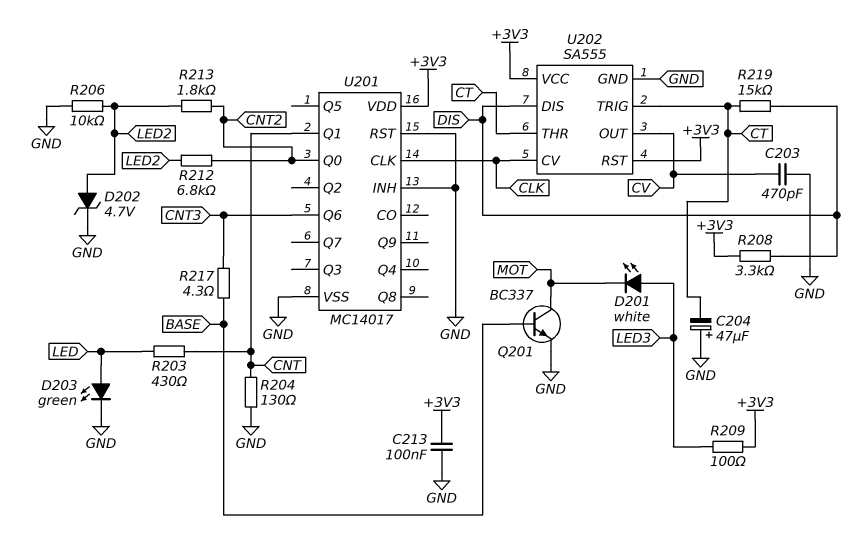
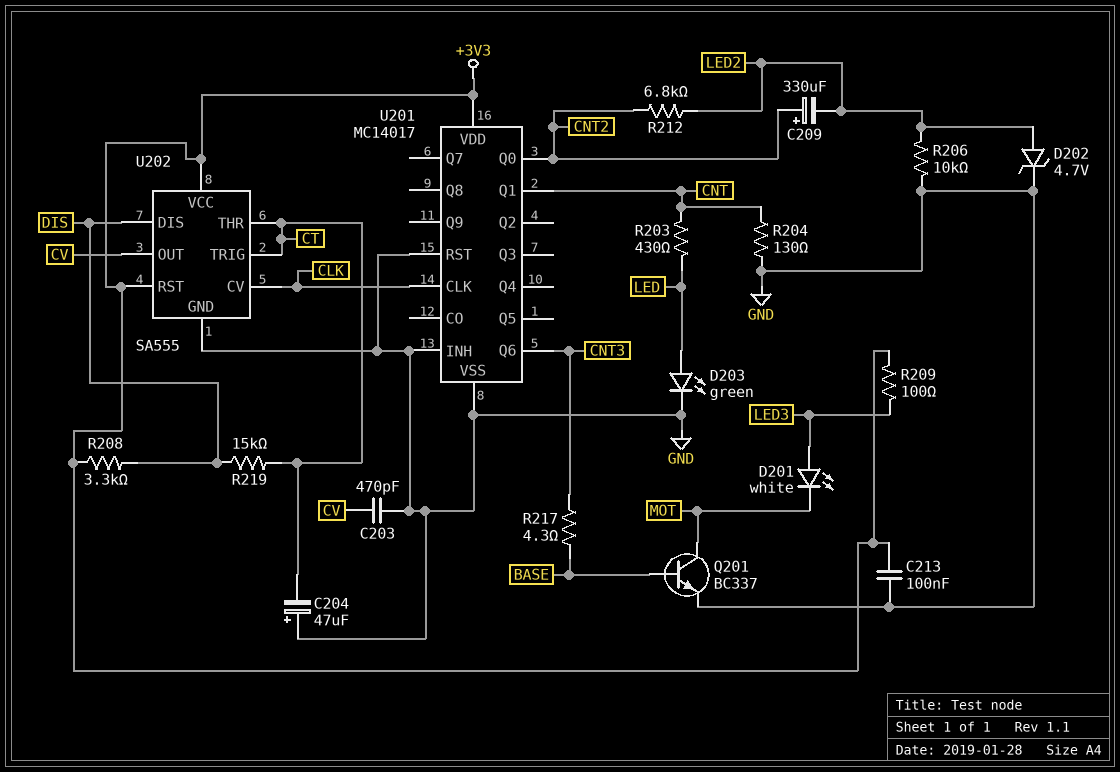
C209: none -> 330uF (plus CNT2, minus LED2)
R213: 1.8k (CNT2, LED2) -> none

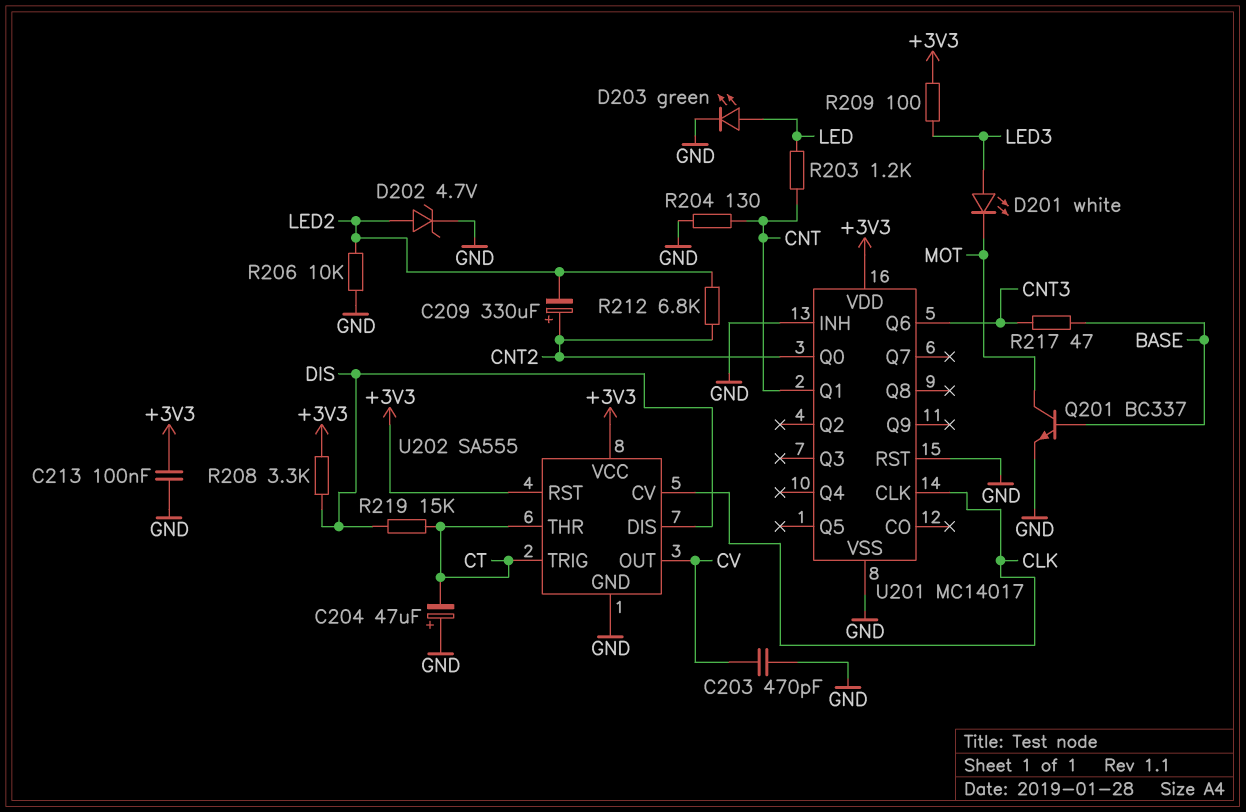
R203: 430 (CNT, LED) -> 1.2k (CNT, LED)
R217: 4.3 (BASE, CNT3) -> 47 (BASE, CNT3)

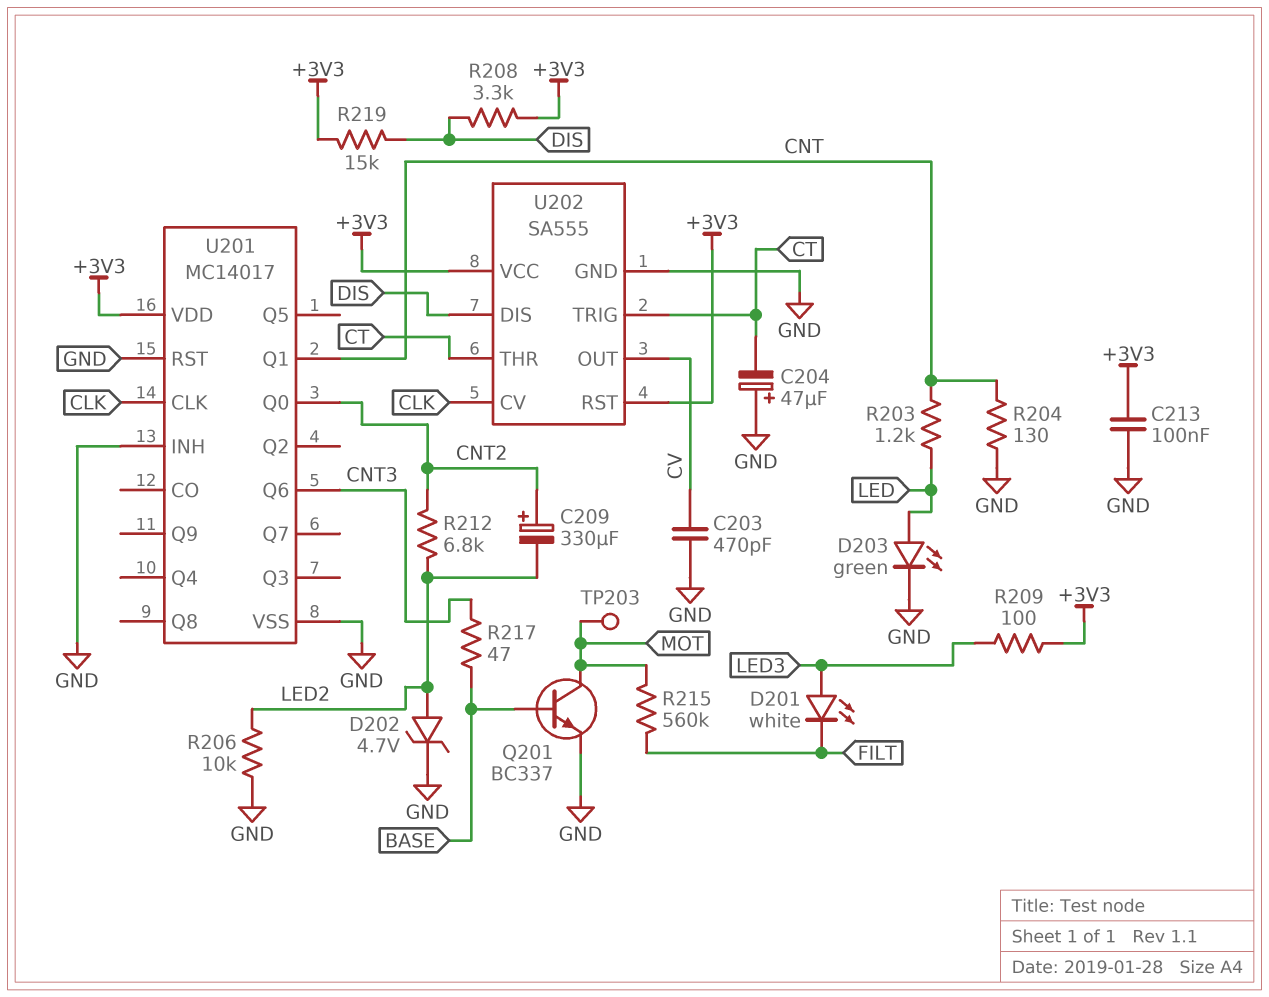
D201: LED white (A LED3, K MOT) -> LED white (A LED3, K FILT)
R215: none -> 560k (FILT, MOT)
R219: 15k (CT, DIS) -> 15k (+3V3, DIS)
TP203: none -> test point (MOT)

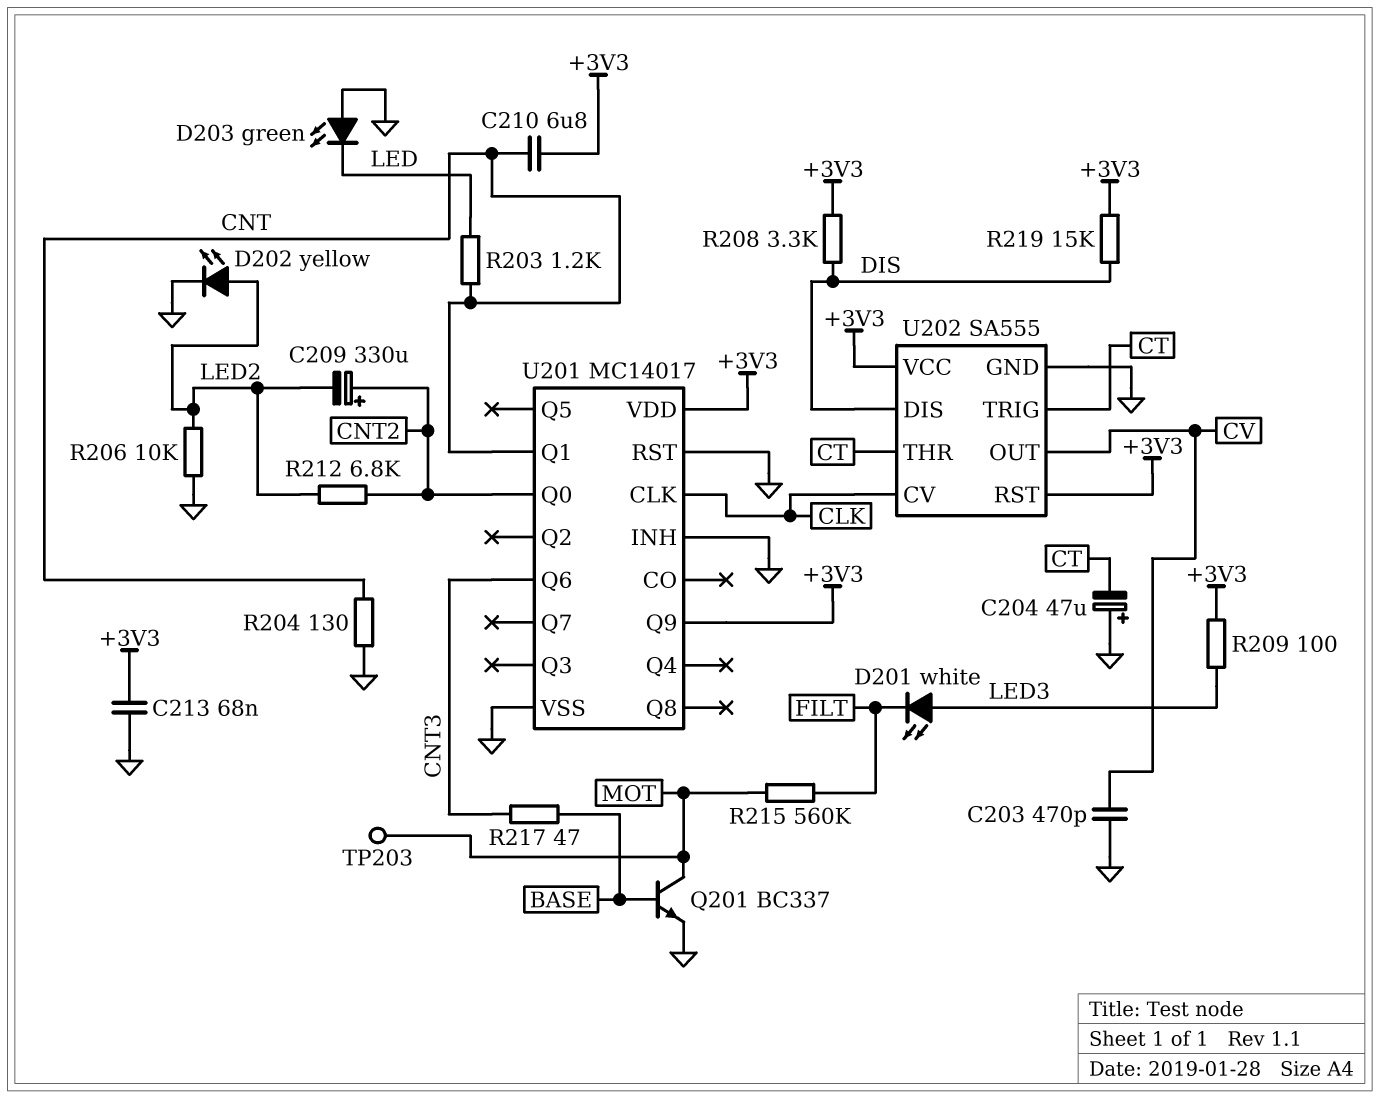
C210: none -> 6.8uF (+3V3, CNT)
C213: 100nF (+3V3, GND) -> 68nF (+3V3, GND)
D202: zener 4.7V (A LED2, K GND) -> LED yellow (A LED2, K GND)
D203: LED green (A LED, K GND) -> LED green (A GND, K LED)
U201 pin Q9: none -> +3V3

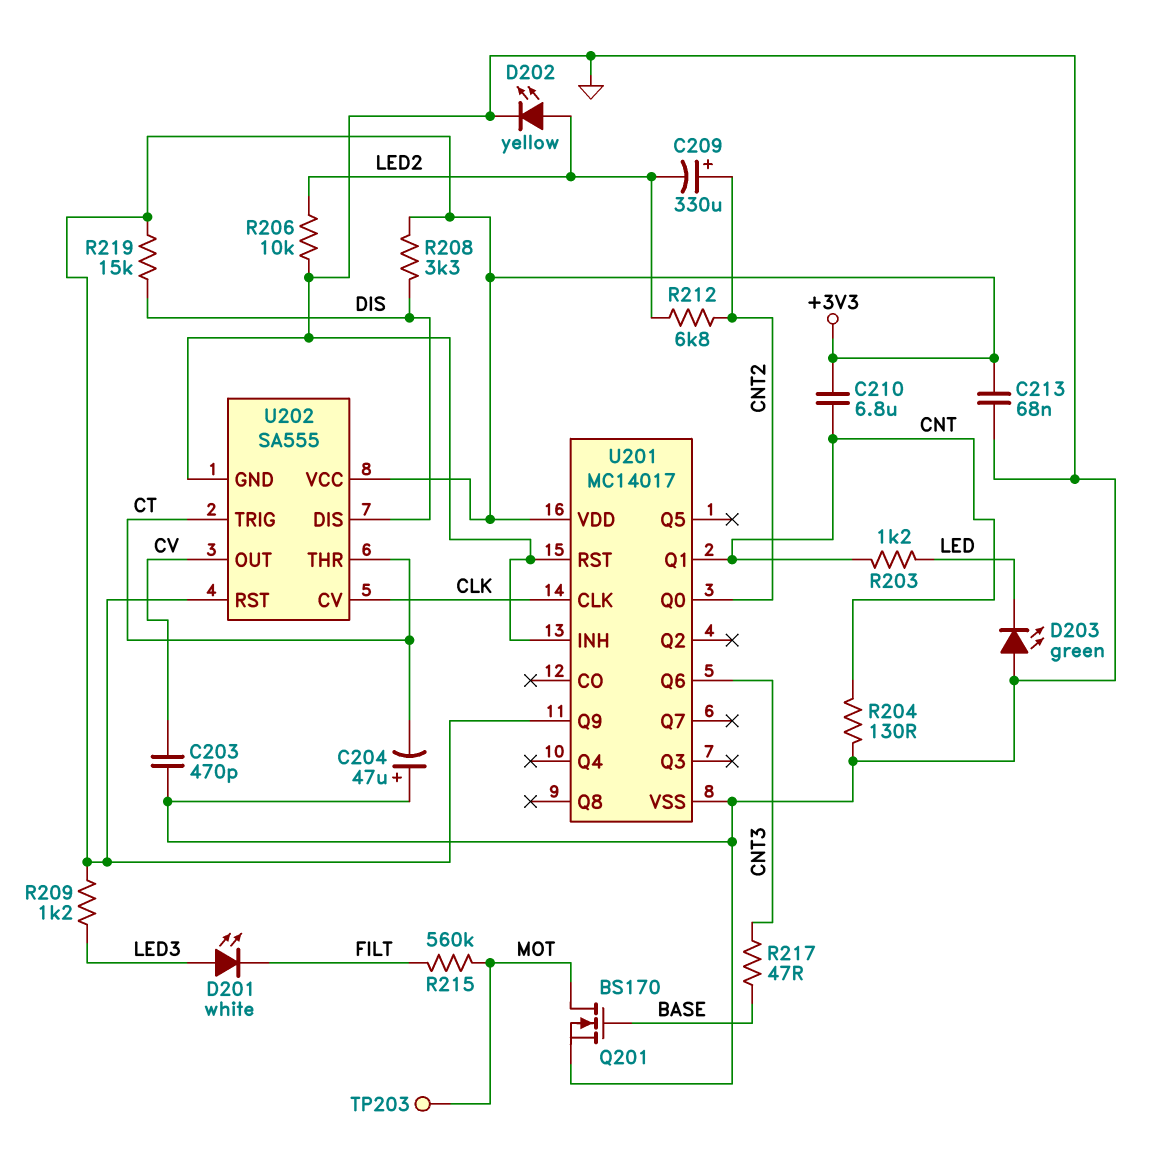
Q201: NPN BC337 (B BASE, C MOT, E GND) -> NMOS BS170 (G BASE, D MOT, S GND)
R209: 100 (+3V3, LED3) -> 1.2k (+3V3, LED3)

